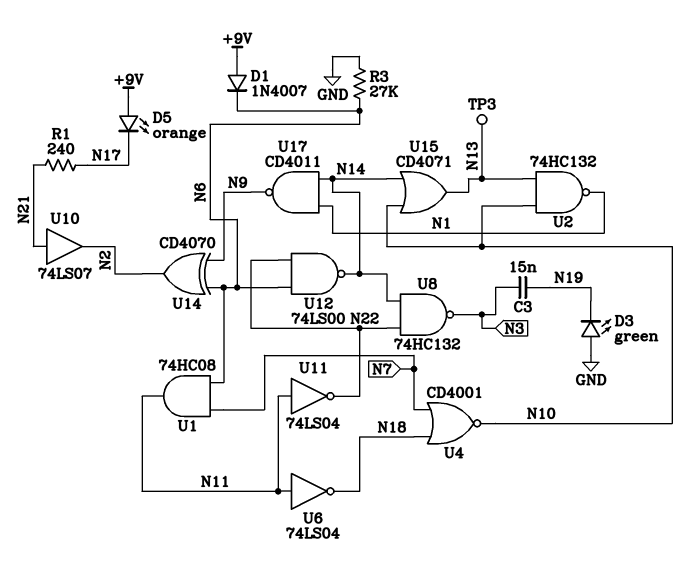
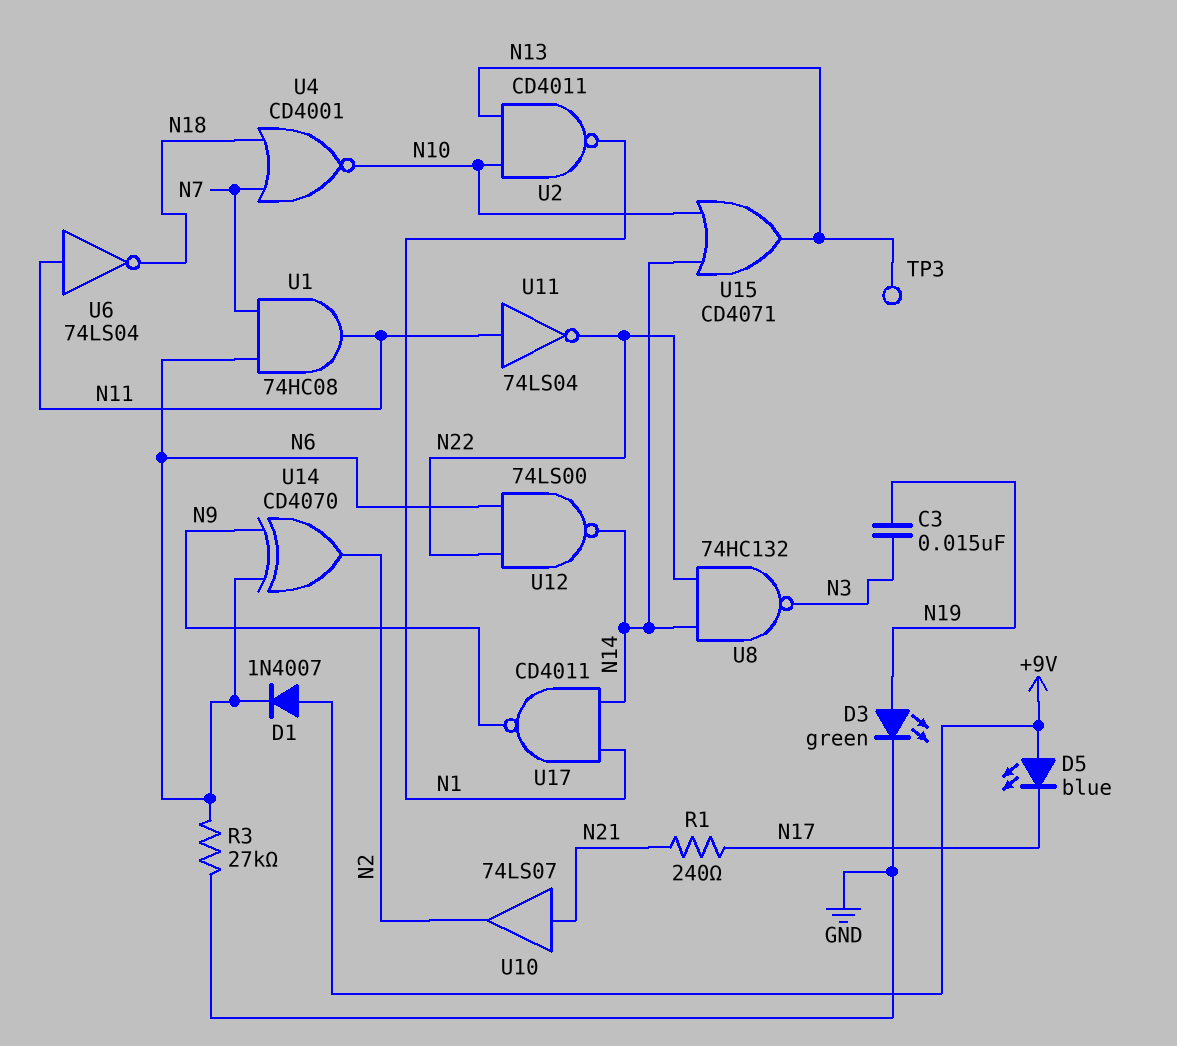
D3: LED green (A GND, K N19) -> LED green (A N19, K GND)
D5: LED orange (A +9V, K N17) -> LED blue (A +9V, K N17)
U2: NAND 74HC132 (in N10, in N13, out N1) -> NAND CD4011 (in N10, in N13, out N1)

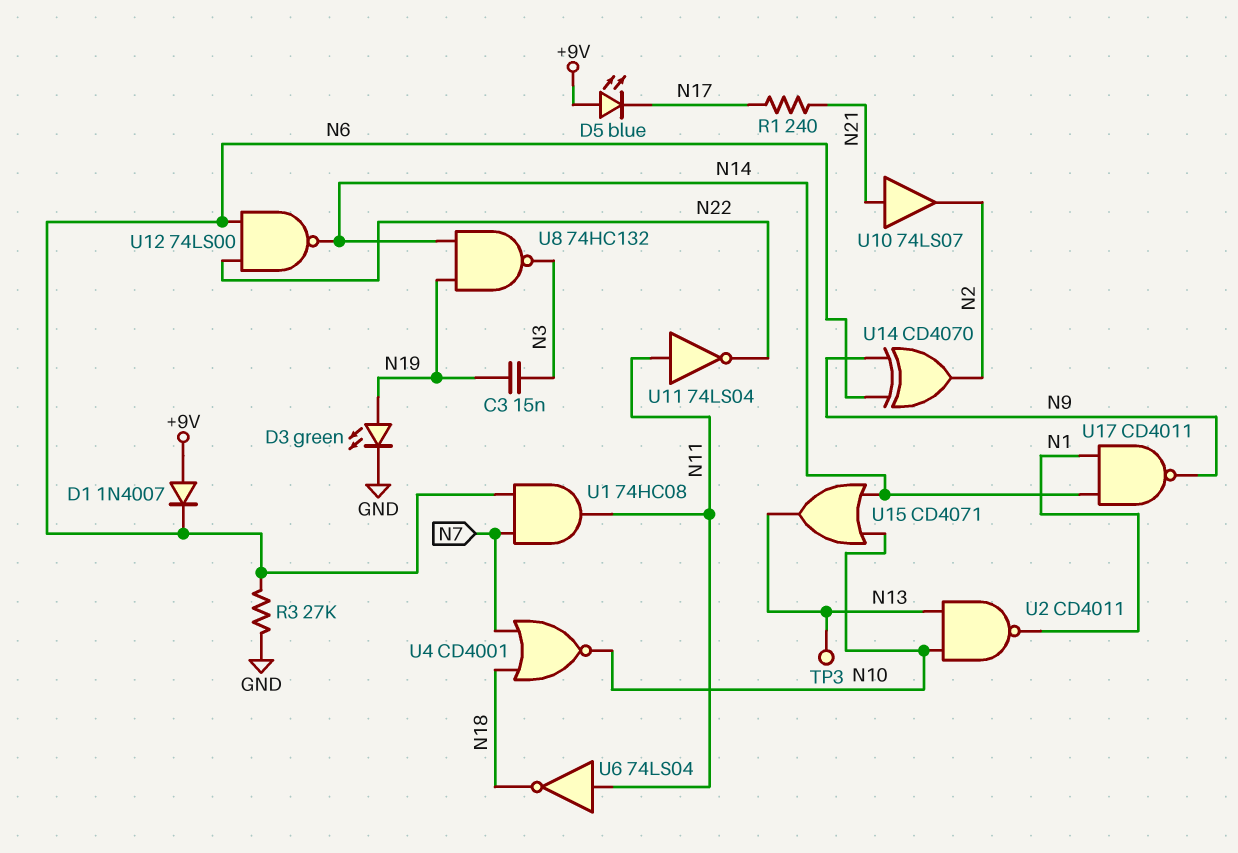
U8: NAND 74HC132 (in N14, in N22, out N3) -> NAND 74HC132 (in N14, in N19, out N3)

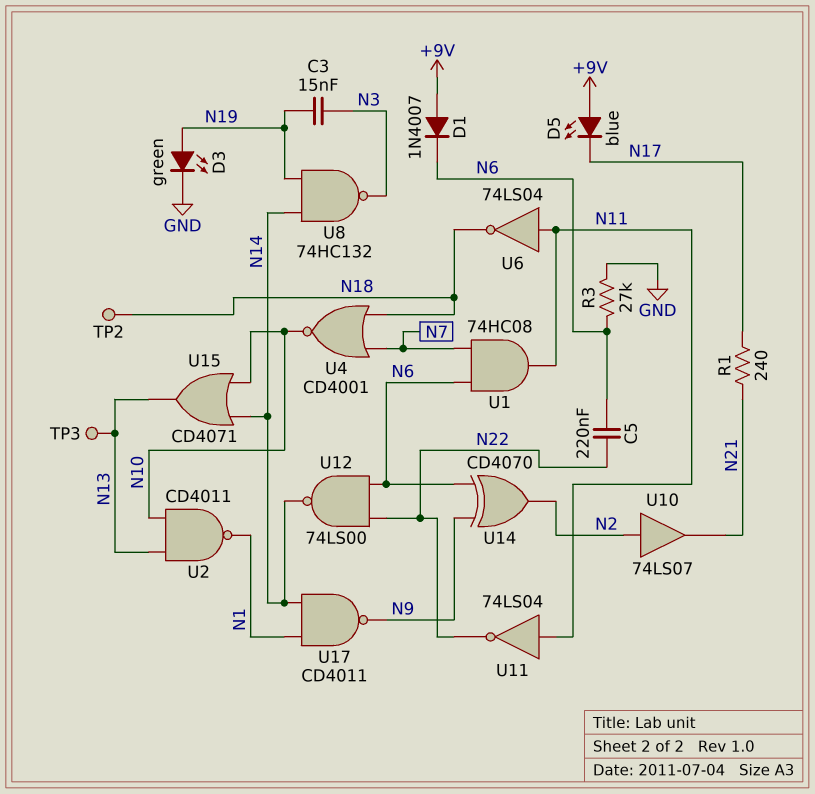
C5: none -> 220nF (N6, N22)
TP2: none -> test point (N18)
U10: buffer 74LS07 (in N21, out N2) -> buffer 74LS07 (in N2, out N21)

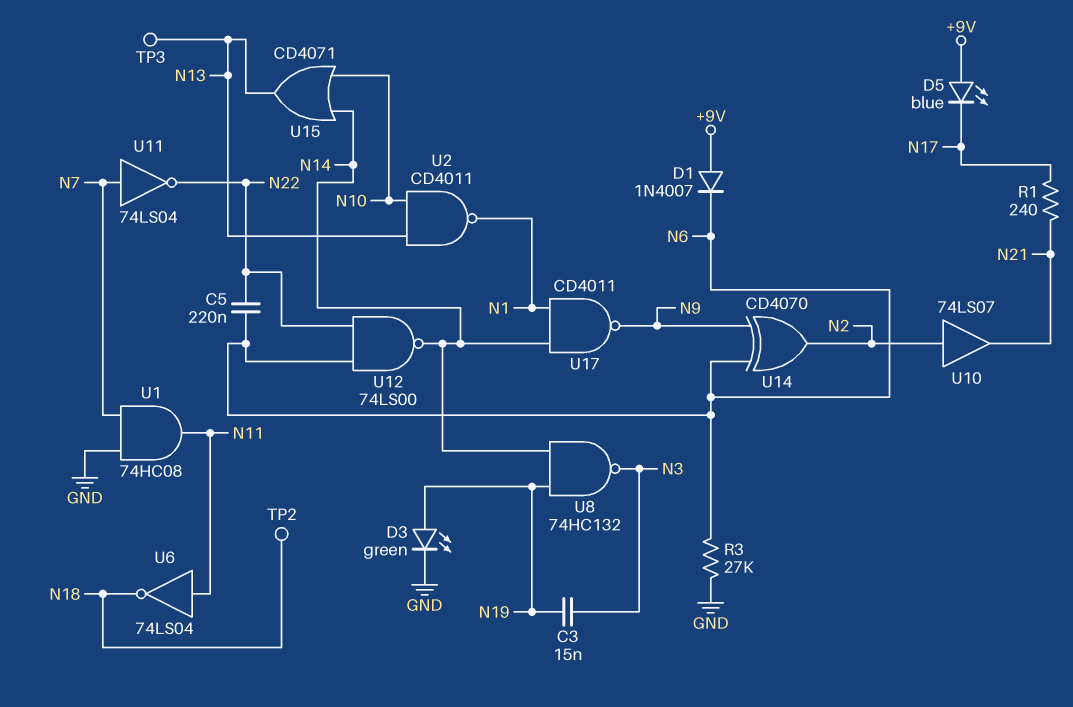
U1: AND 74HC08 (in N6, in N7, out N11) -> AND 74HC08 (in GND, in N7, out N11)
U4: NOR CD4001 (in N7, in N18, out N10) -> none
U11: NOT 74LS04 (in N11, out N22) -> NOT 74LS04 (in N7, out N22)

